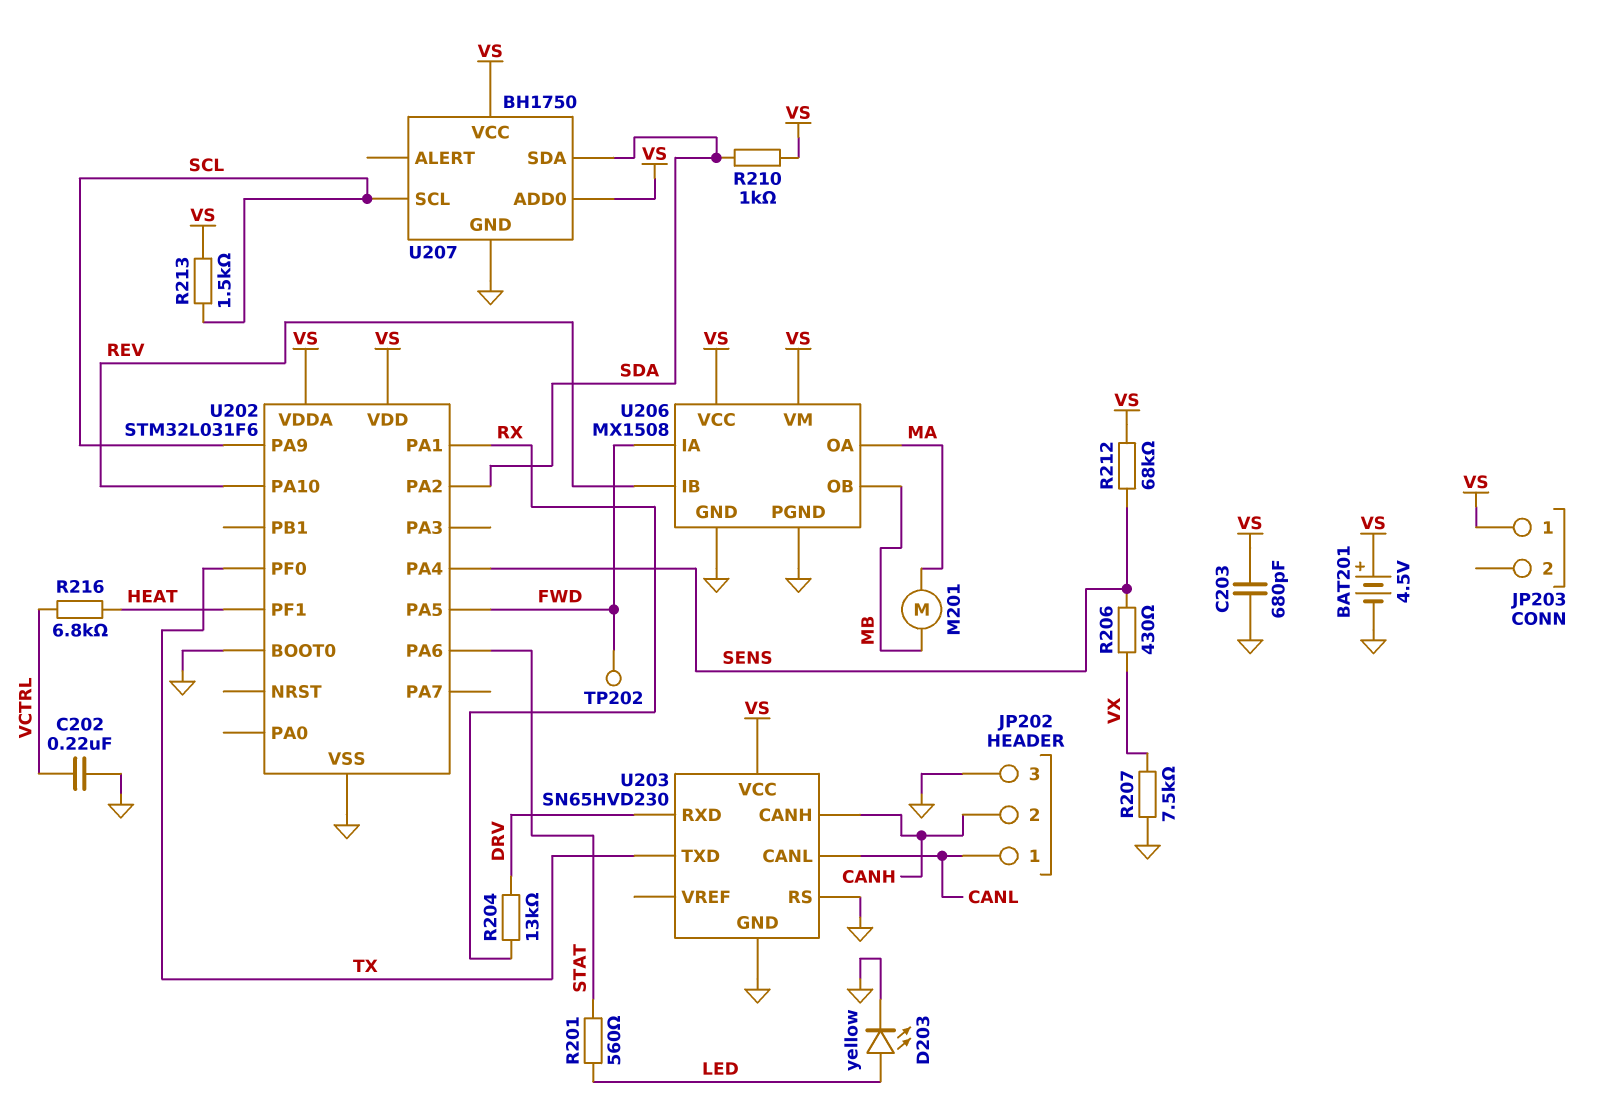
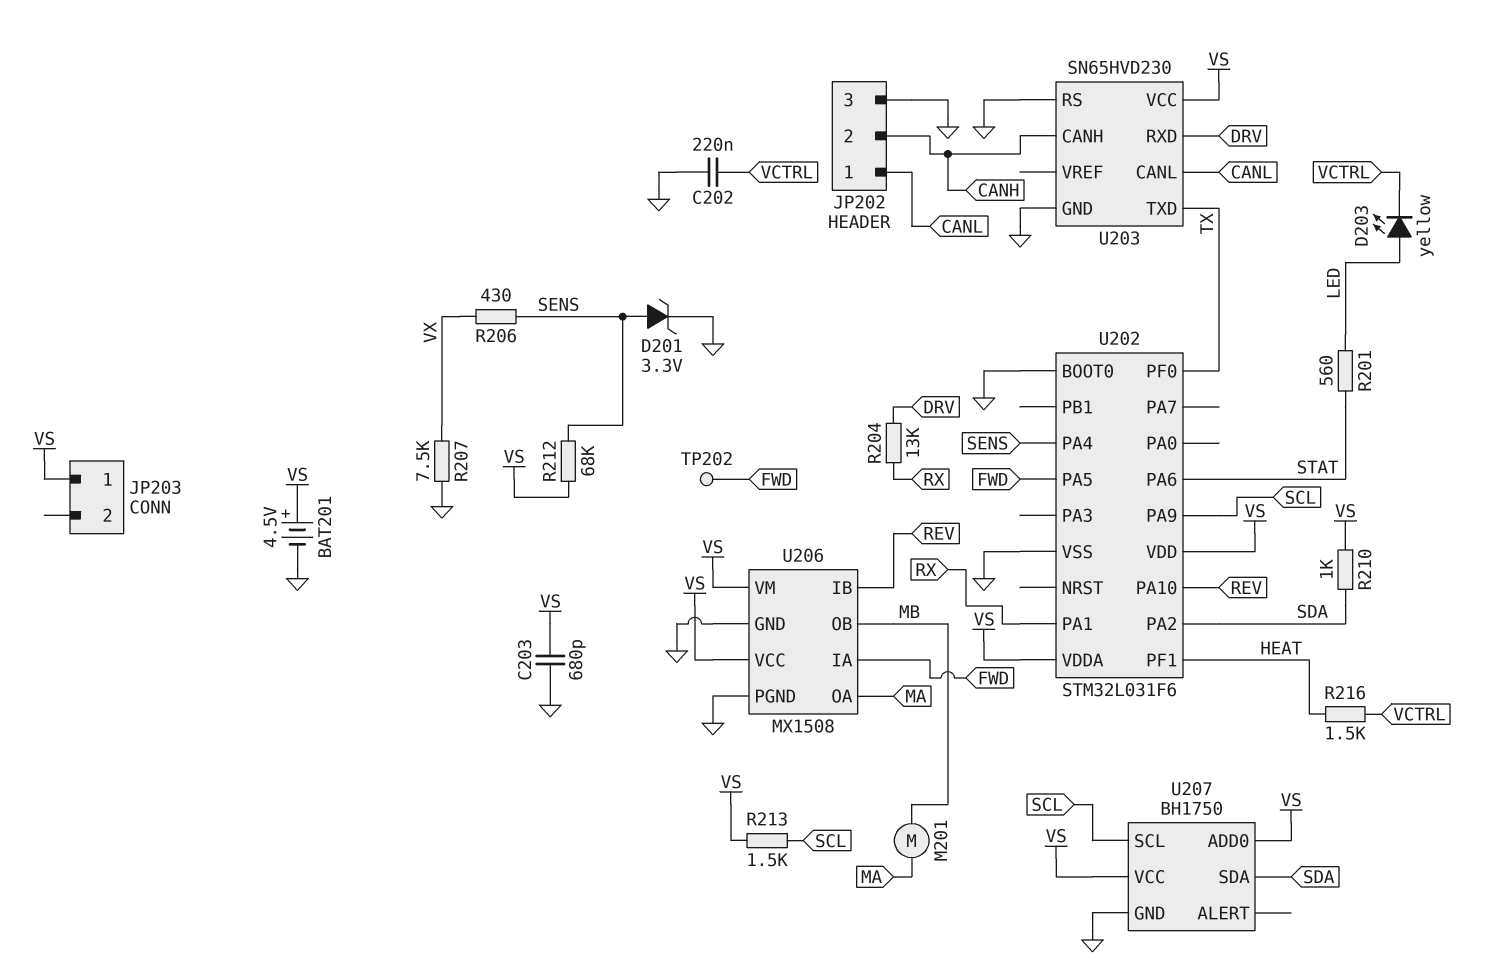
D201: none -> zener 3.3V (A SENS, K GND)
D203: LED yellow (A LED, K GND) -> LED yellow (A LED, K VCTRL)
R216: 6.8k (HEAT, VCTRL) -> 1.5k (HEAT, VCTRL)

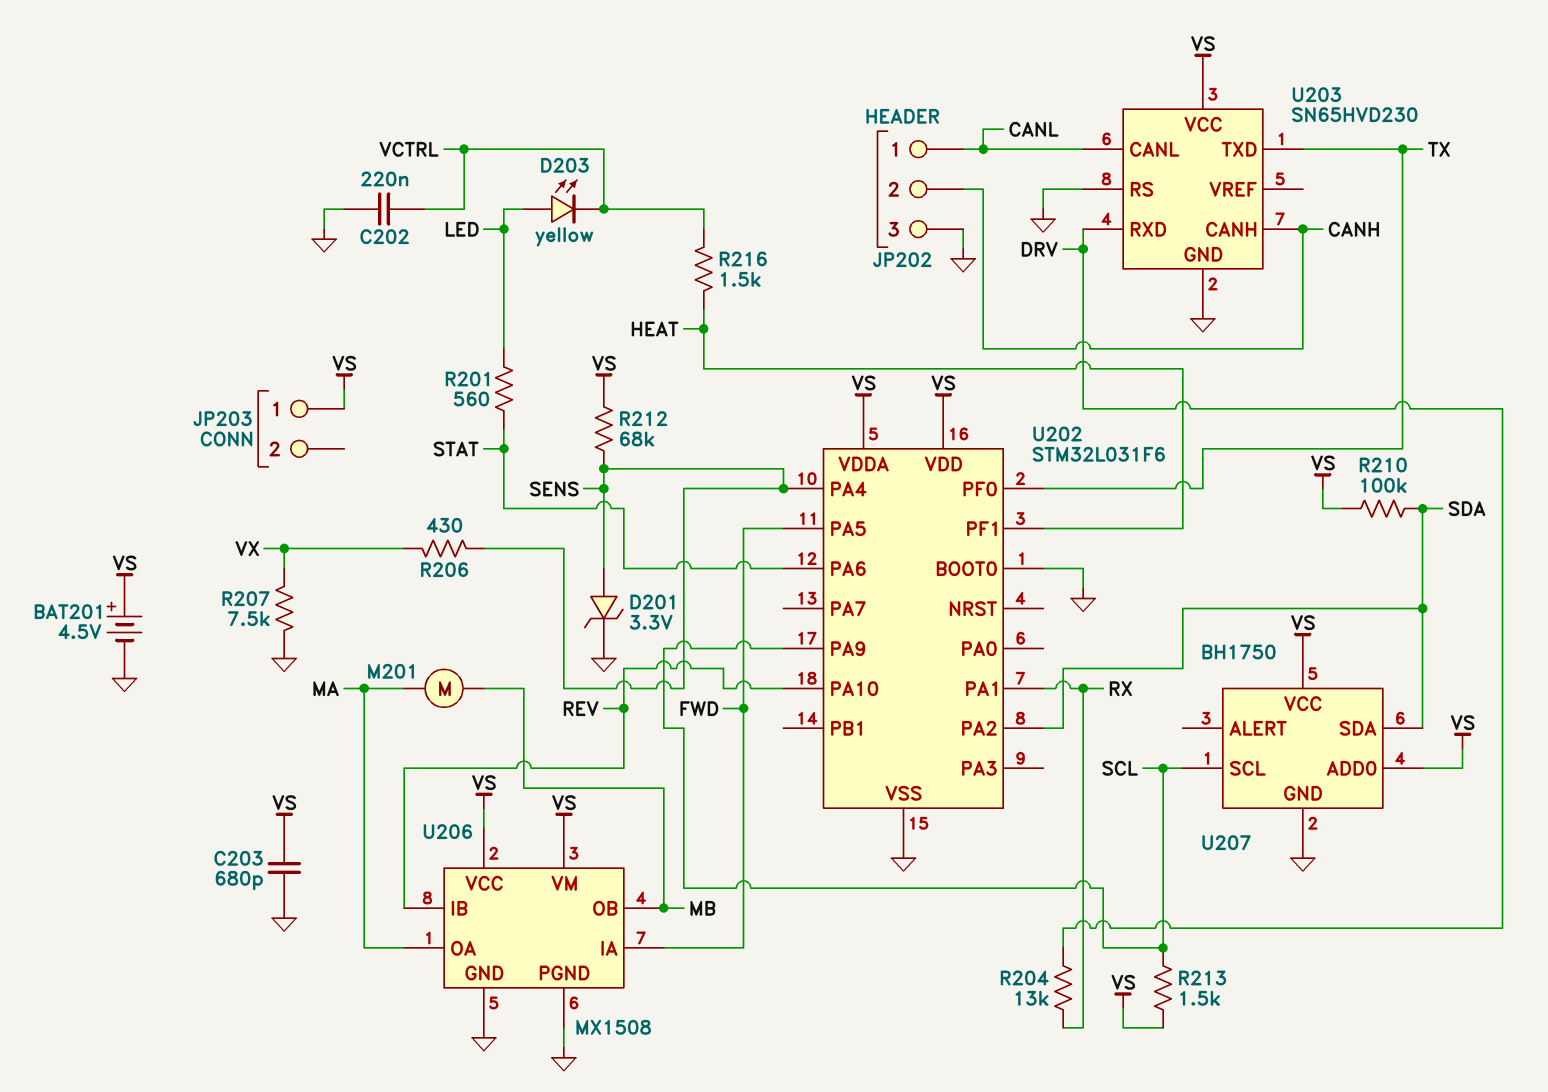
R210: 1k (SDA, VS) -> 100k (SDA, VS)
TP202: test point (FWD) -> none

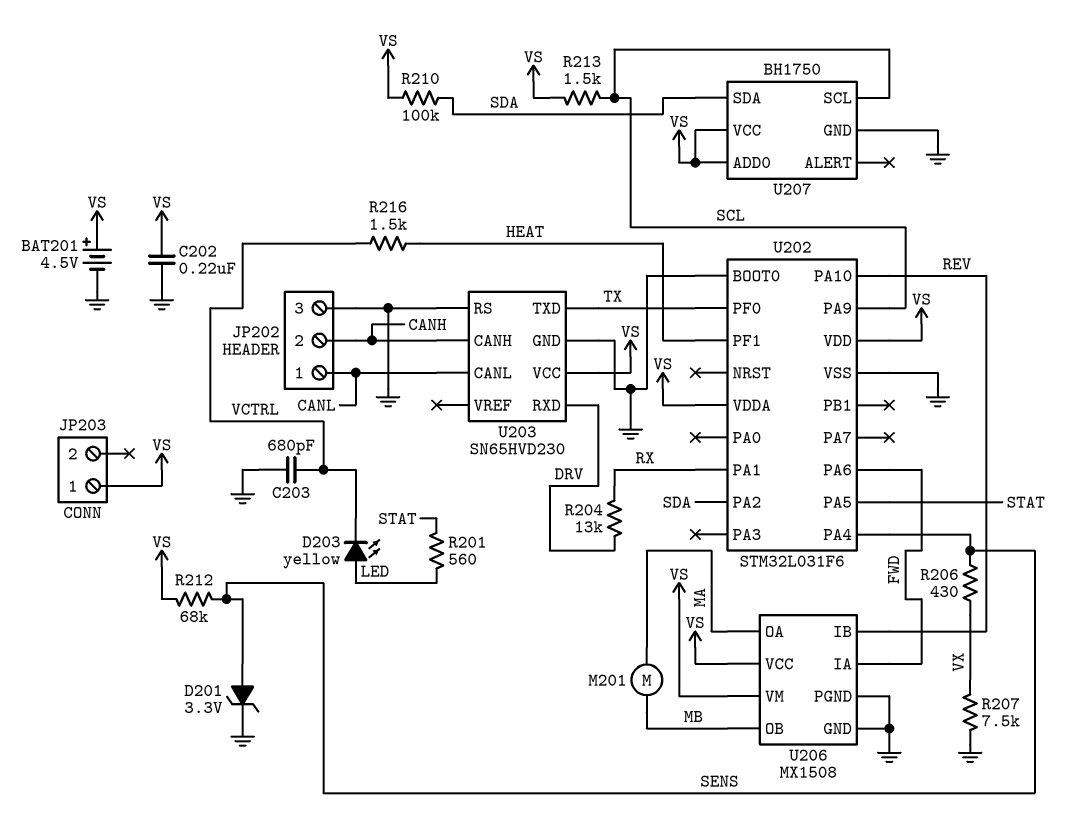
C202: 220nF (GND, VCTRL) -> 220nF (GND, VS)
C203: 680pF (GND, VS) -> 680pF (GND, VCTRL)
U202 pin PA5: FWD -> STAT
U202 pin PA6: STAT -> FWD

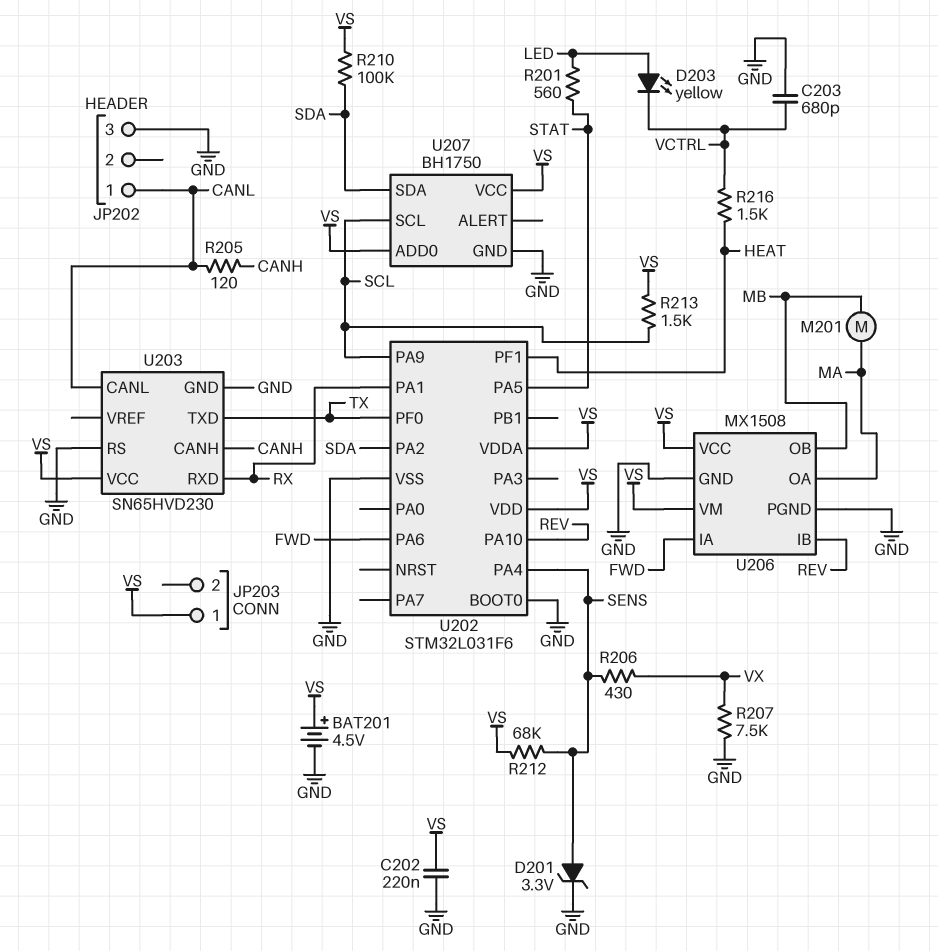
JP202 pin 2: CANH -> none
R204: 13k (DRV, RX) -> none
R205: none -> 120 (CANH, CANL)
U203 pin RXD: DRV -> RX

